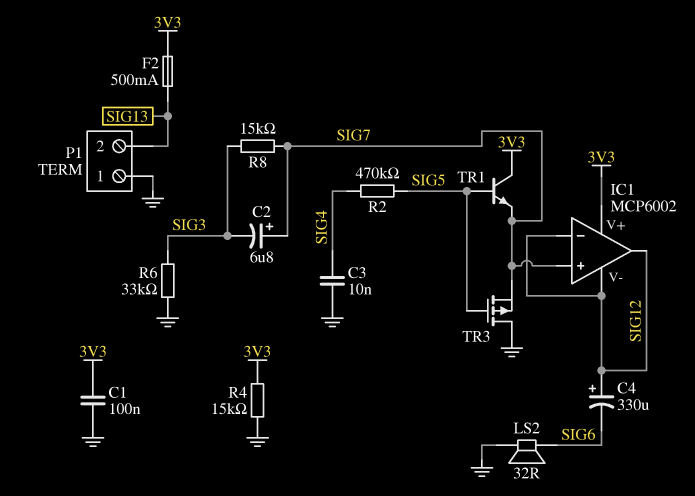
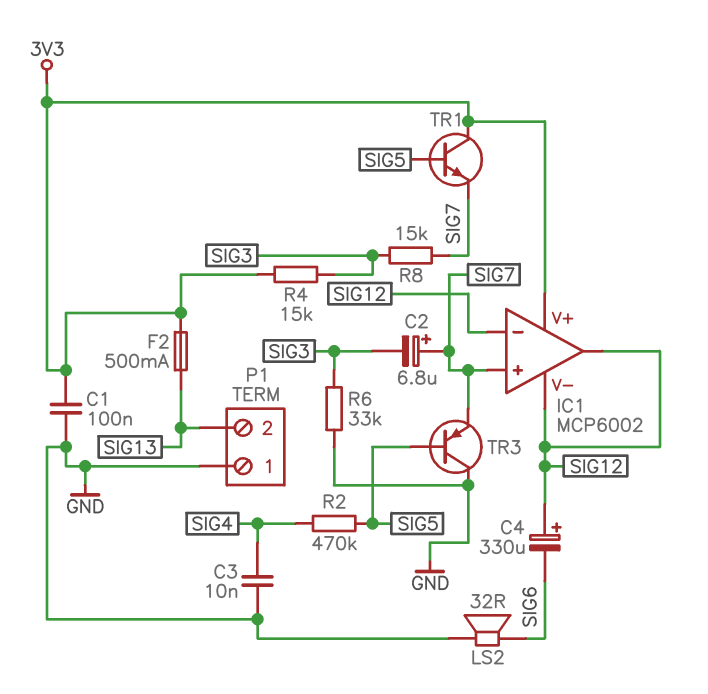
R4: 15k (3V3, GND) -> 15k (3V3, SIG3)
TR3: PMOS (G SIG5, D GND, S SIG7) -> PNP (B SIG5, C GND, E SIG7)

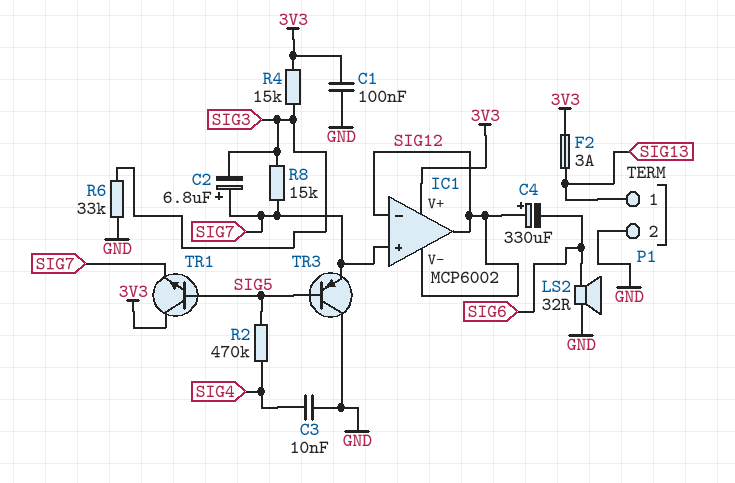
F2: 500mA (3V3, SIG13) -> 3A (3V3, SIG13)
P1 pin 1: GND -> SIG13
P1 pin 2: SIG13 -> GND

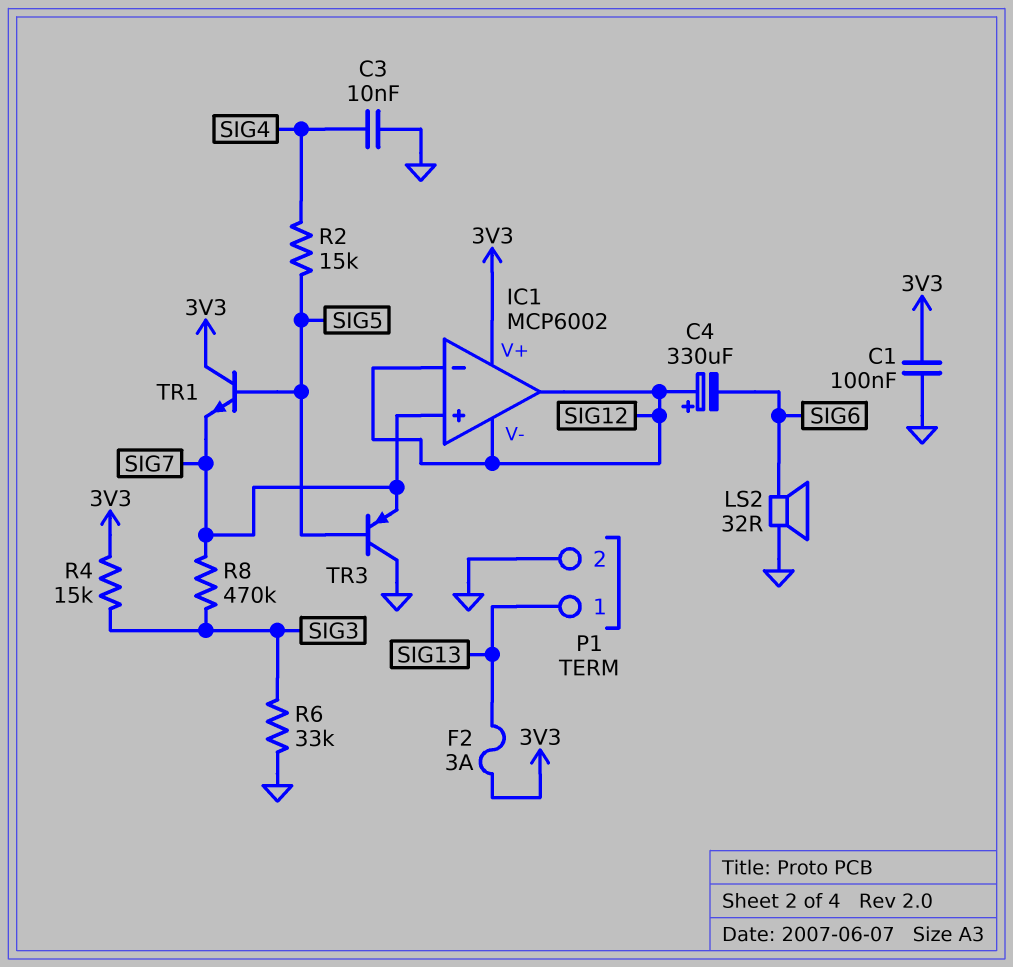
C2: 6.8uF (plus SIG7, minus SIG3) -> none
R2: 470k (SIG4, SIG5) -> 15k (SIG4, SIG5)
R8: 15k (SIG3, SIG7) -> 470k (SIG3, SIG7)

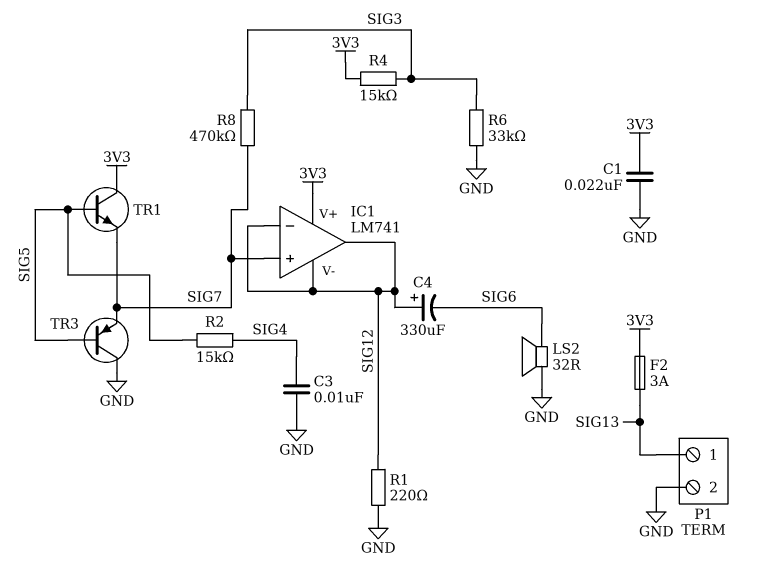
C1: 100nF (3V3, GND) -> 22nF (3V3, GND)
IC1: MCP6002 -> LM741
R1: none -> 220 (GND, SIG12)

